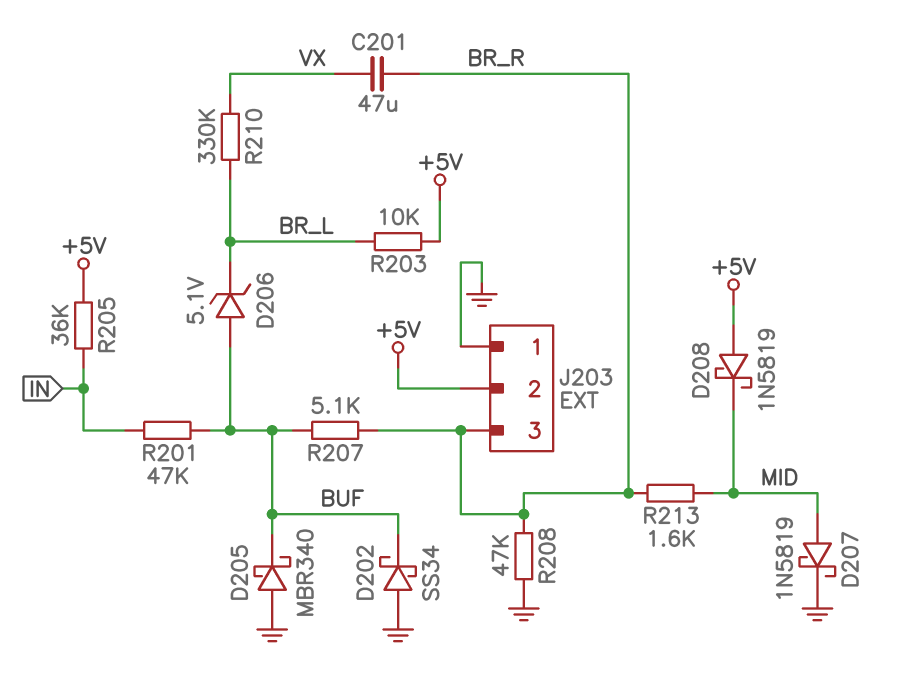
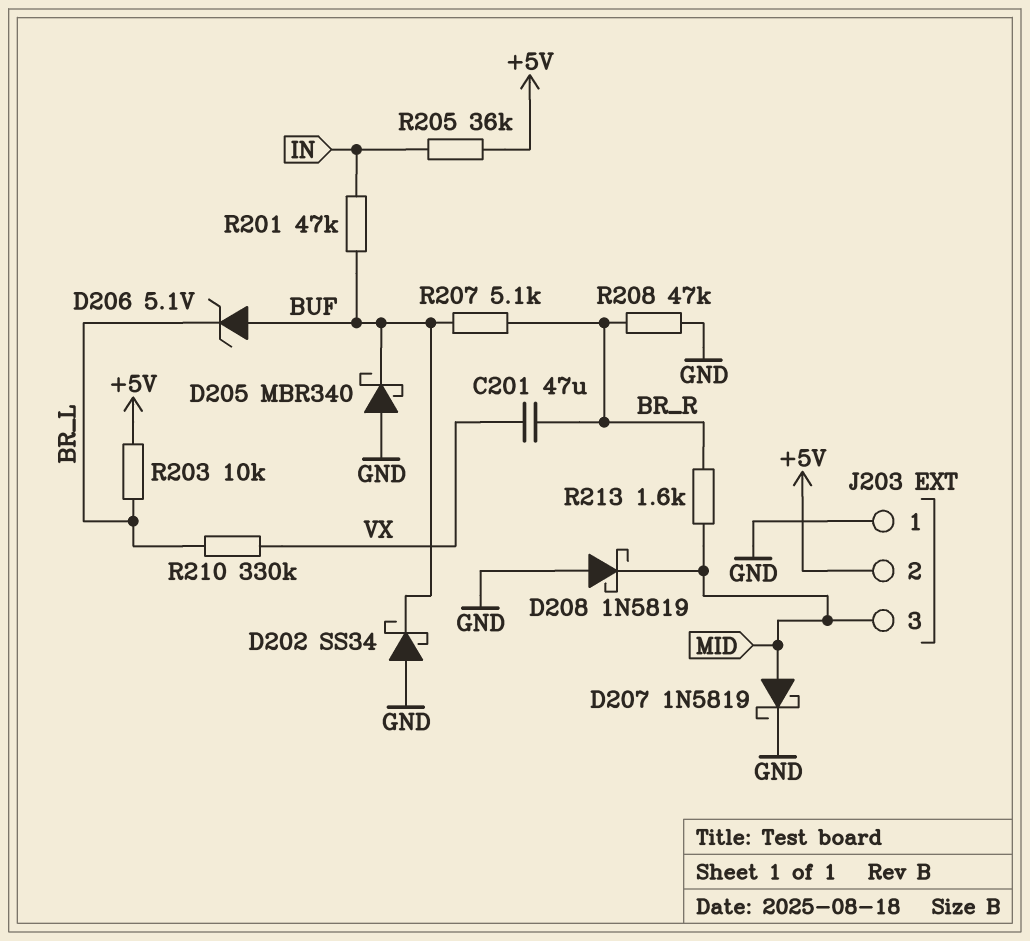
D208: schottky 1N5819 (A +5V, K MID) -> schottky 1N5819 (A GND, K MID)
J203 pin 3: BR_R -> MID

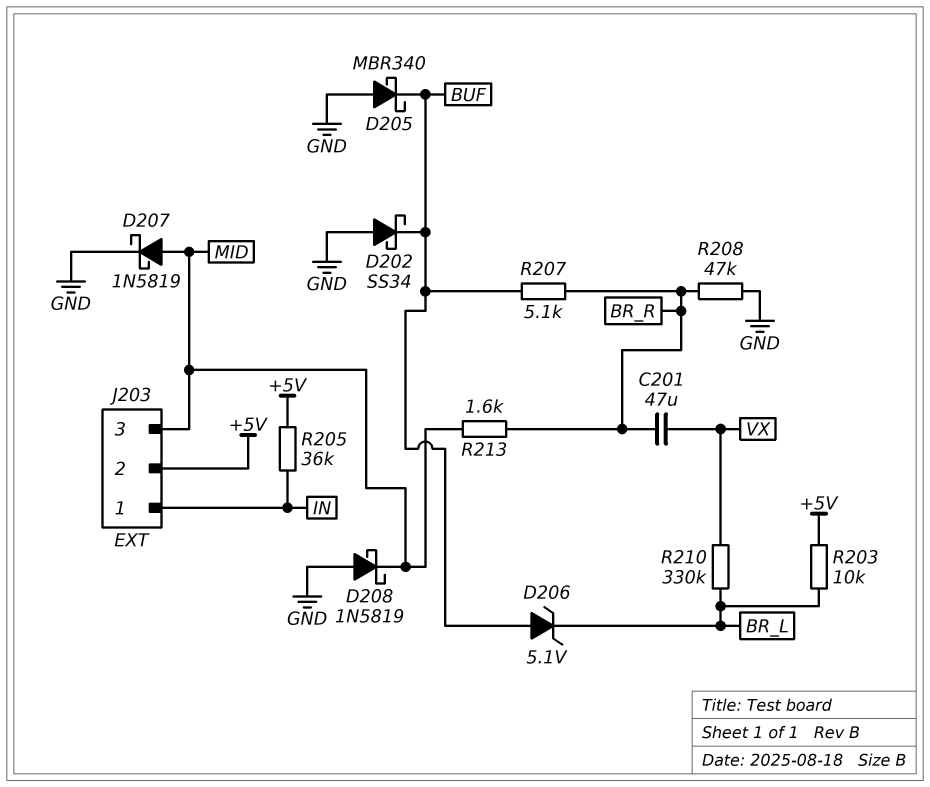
J203 pin 1: GND -> IN
R201: 47k (BUF, IN) -> none

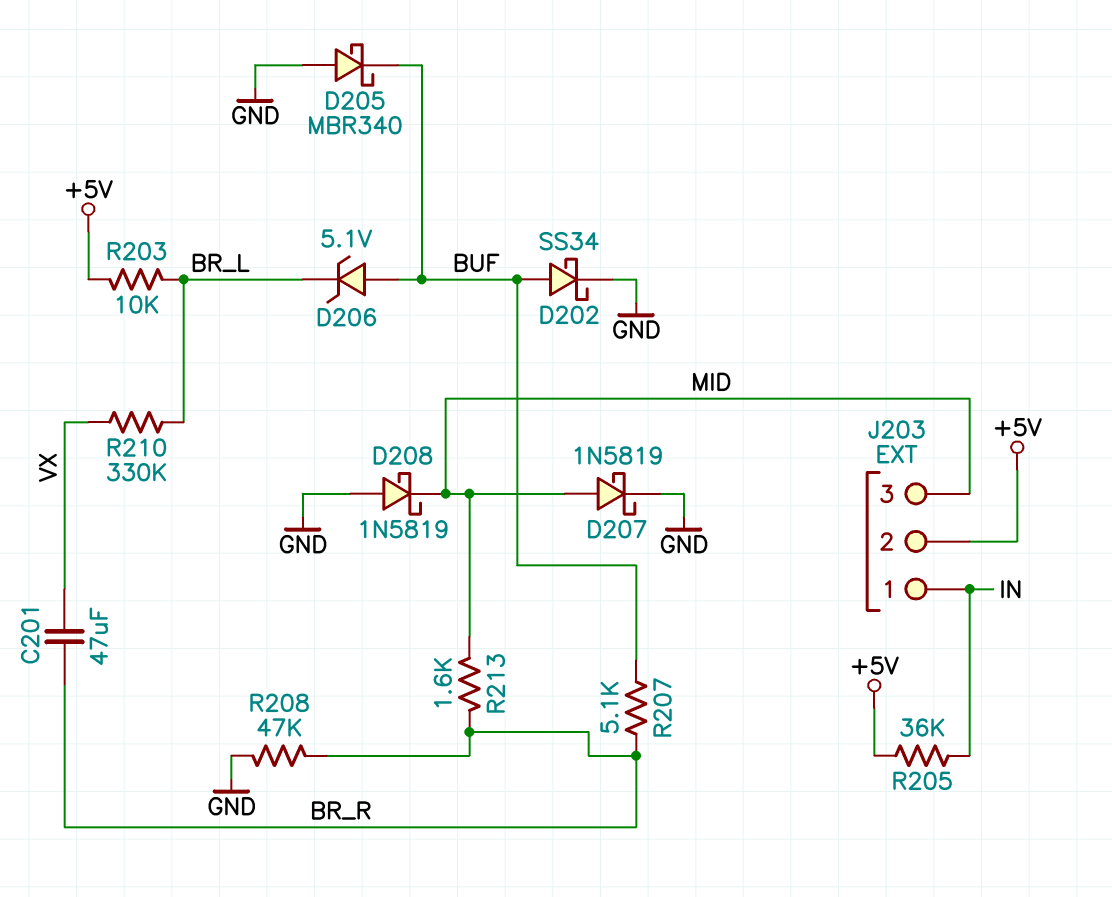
D202: schottky SS34 (A GND, K BUF) -> schottky SS34 (A BUF, K GND)

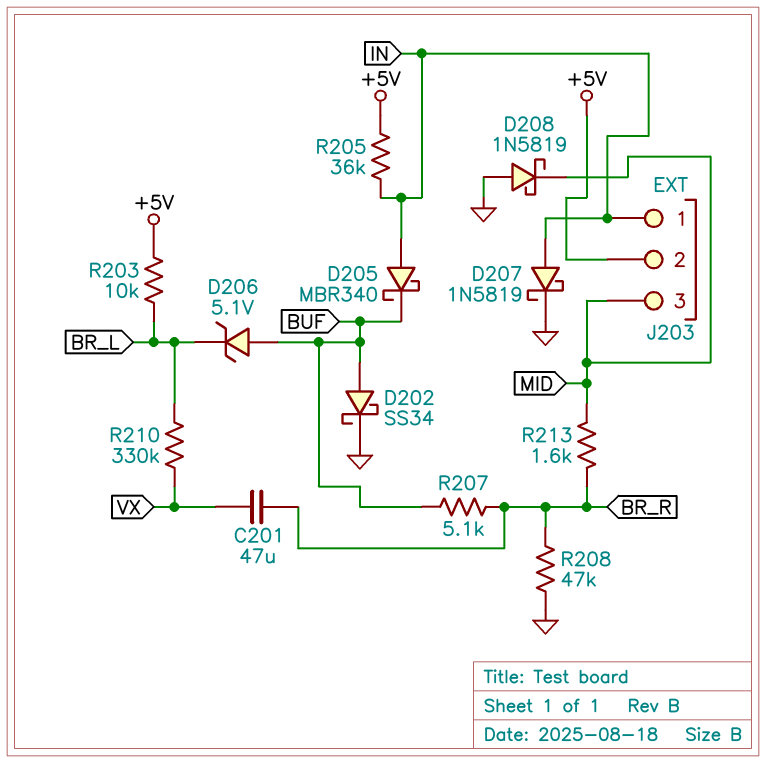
D205: schottky MBR340 (A GND, K BUF) -> schottky MBR340 (A IN, K BUF)
D207: schottky 1N5819 (A MID, K GND) -> schottky 1N5819 (A IN, K GND)

